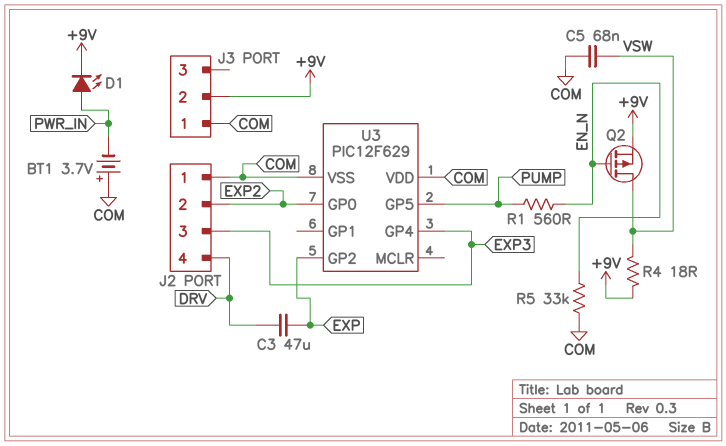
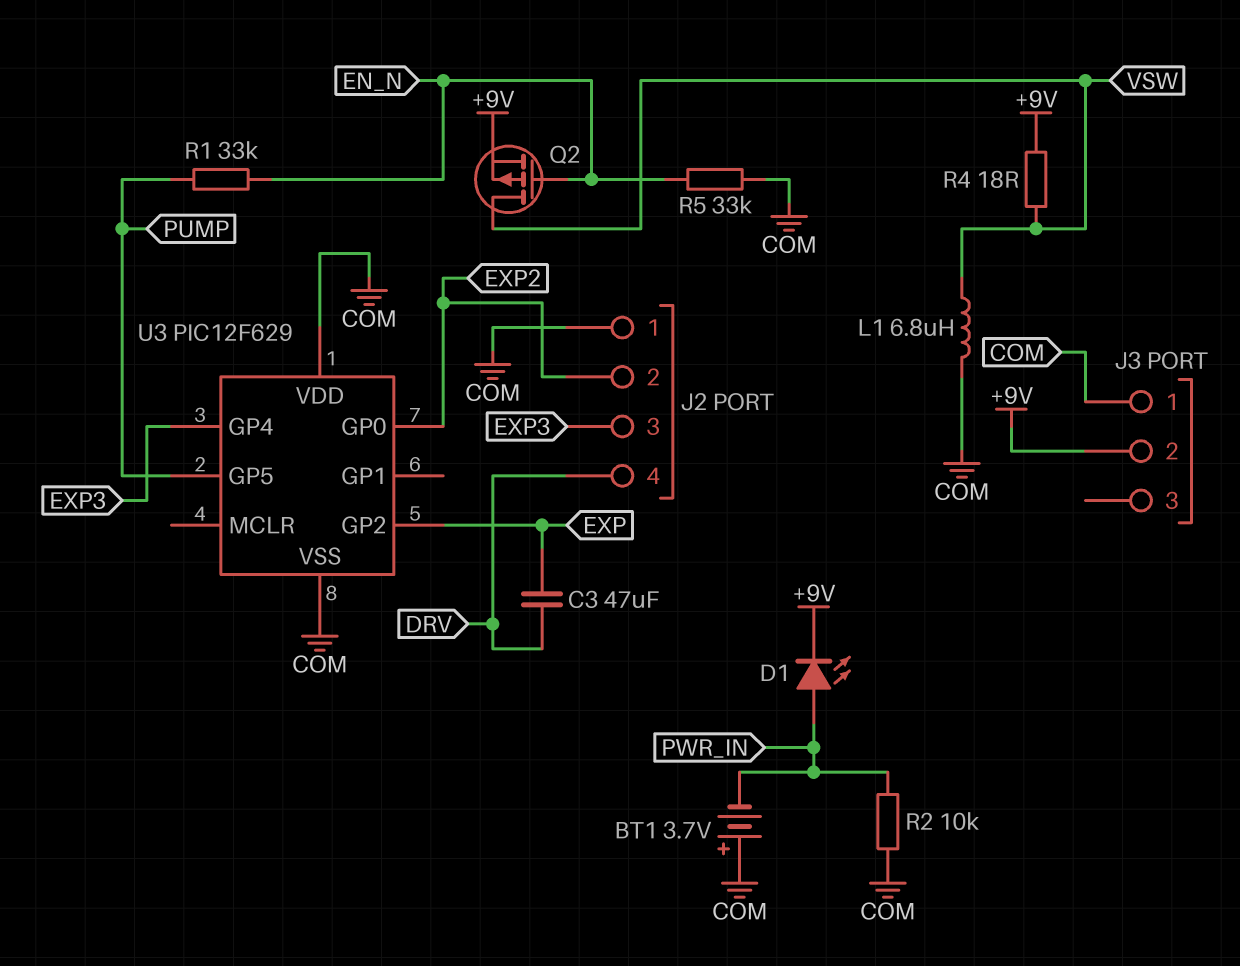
C5: 68nF (COM, VSW) -> none
L1: none -> 6.8uH (COM, VSW)
R1: 560 (EN_N, PUMP) -> 33k (EN_N, PUMP)
R2: none -> 10k (COM, PWR_IN)

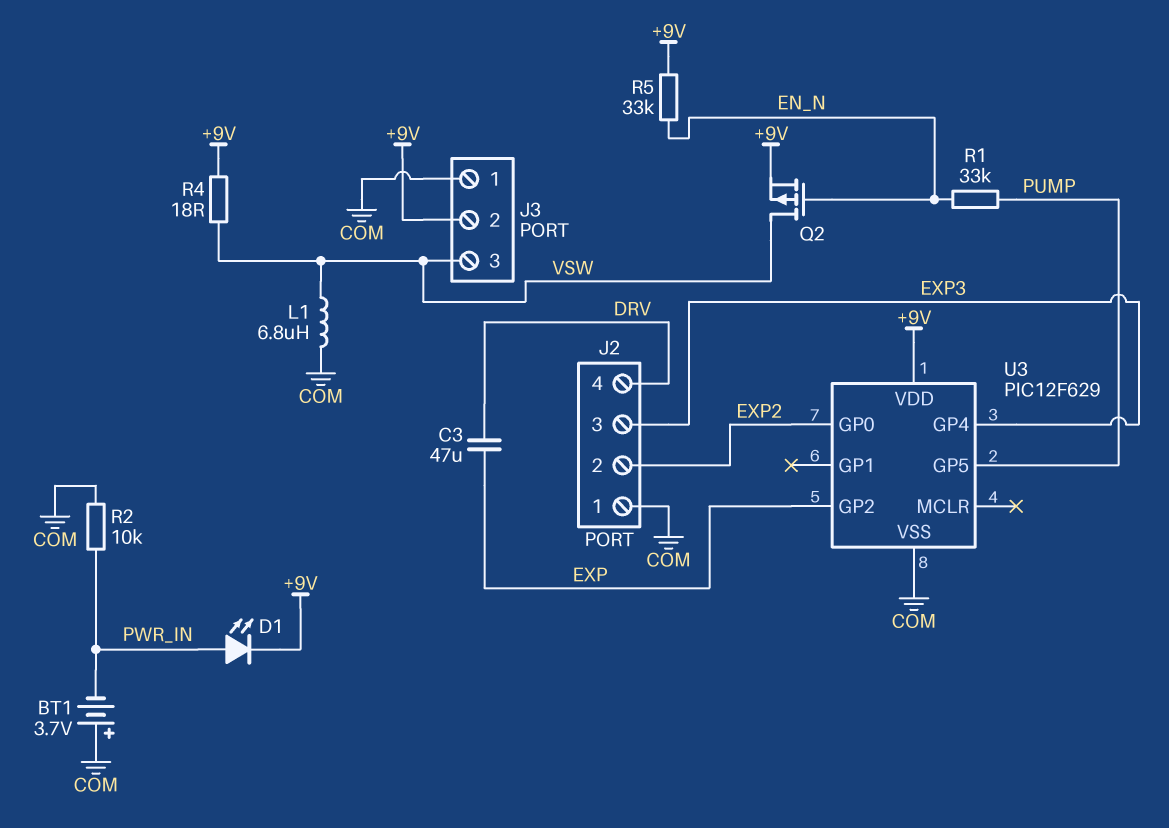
J3 pin 3: none -> VSW
R5: 33k (COM, EN_N) -> 33k (+9V, EN_N)
U3 pin VDD: COM -> +9V

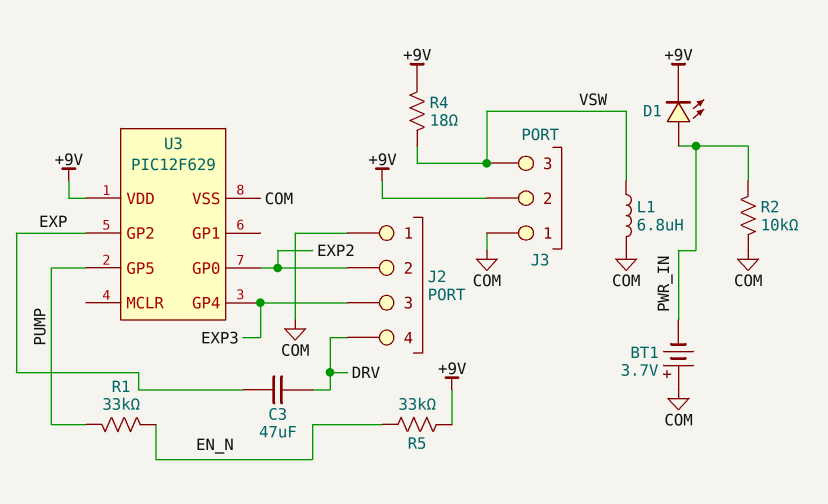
Q2: PMOS (G EN_N, D VSW, S +9V) -> none

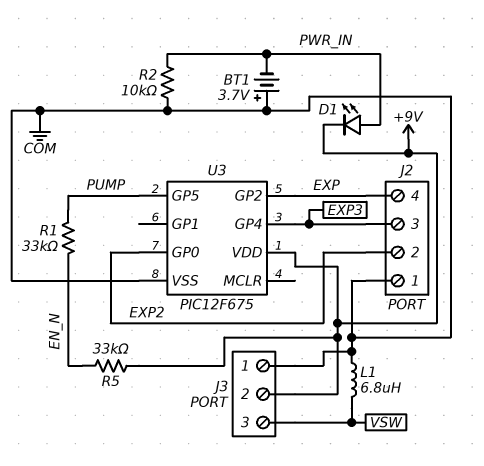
C3: 47uF (DRV, EXP) -> none
J2 pin 4: DRV -> EXP
R4: 18 (+9V, VSW) -> none
U3: PIC12F629 -> PIC12F675

